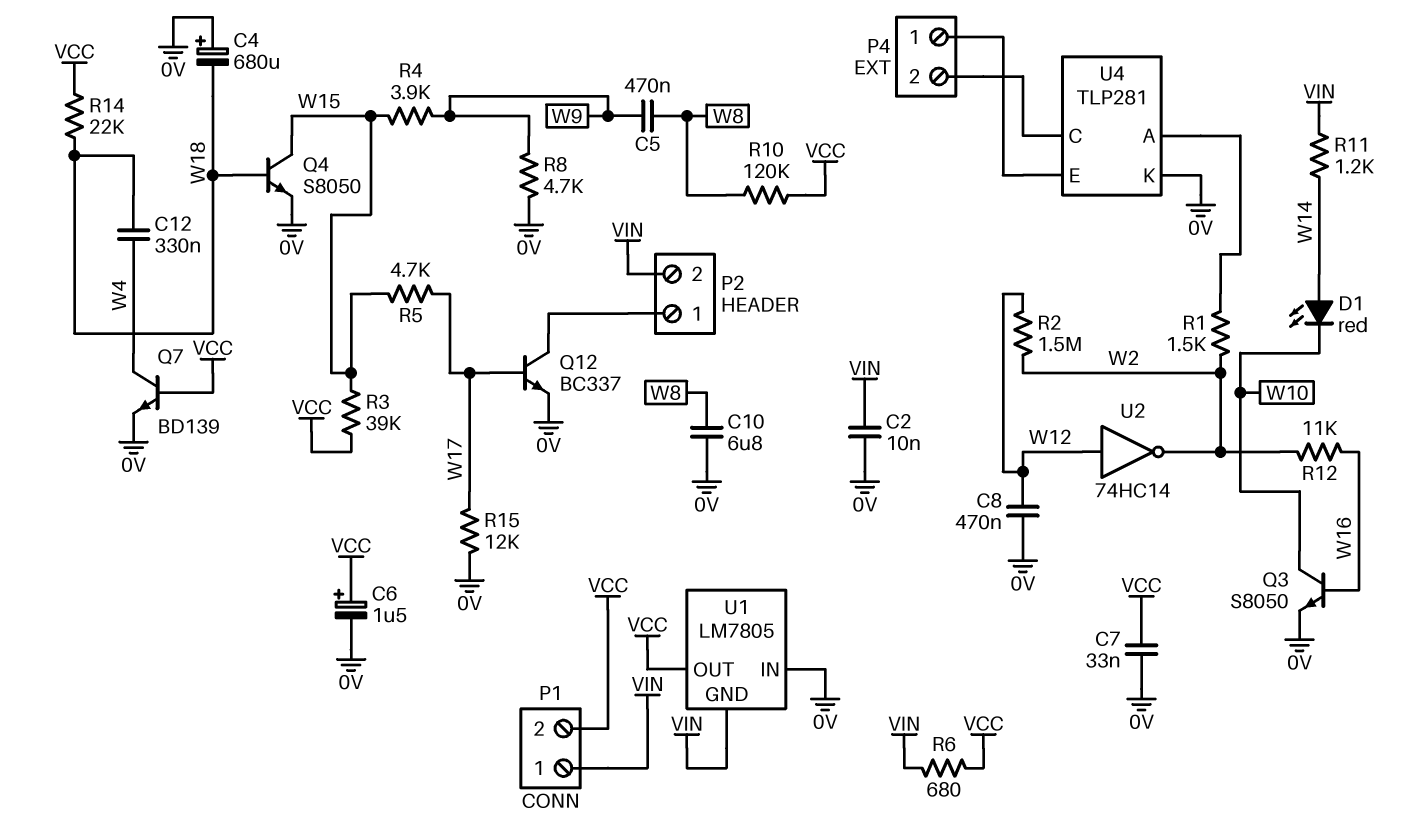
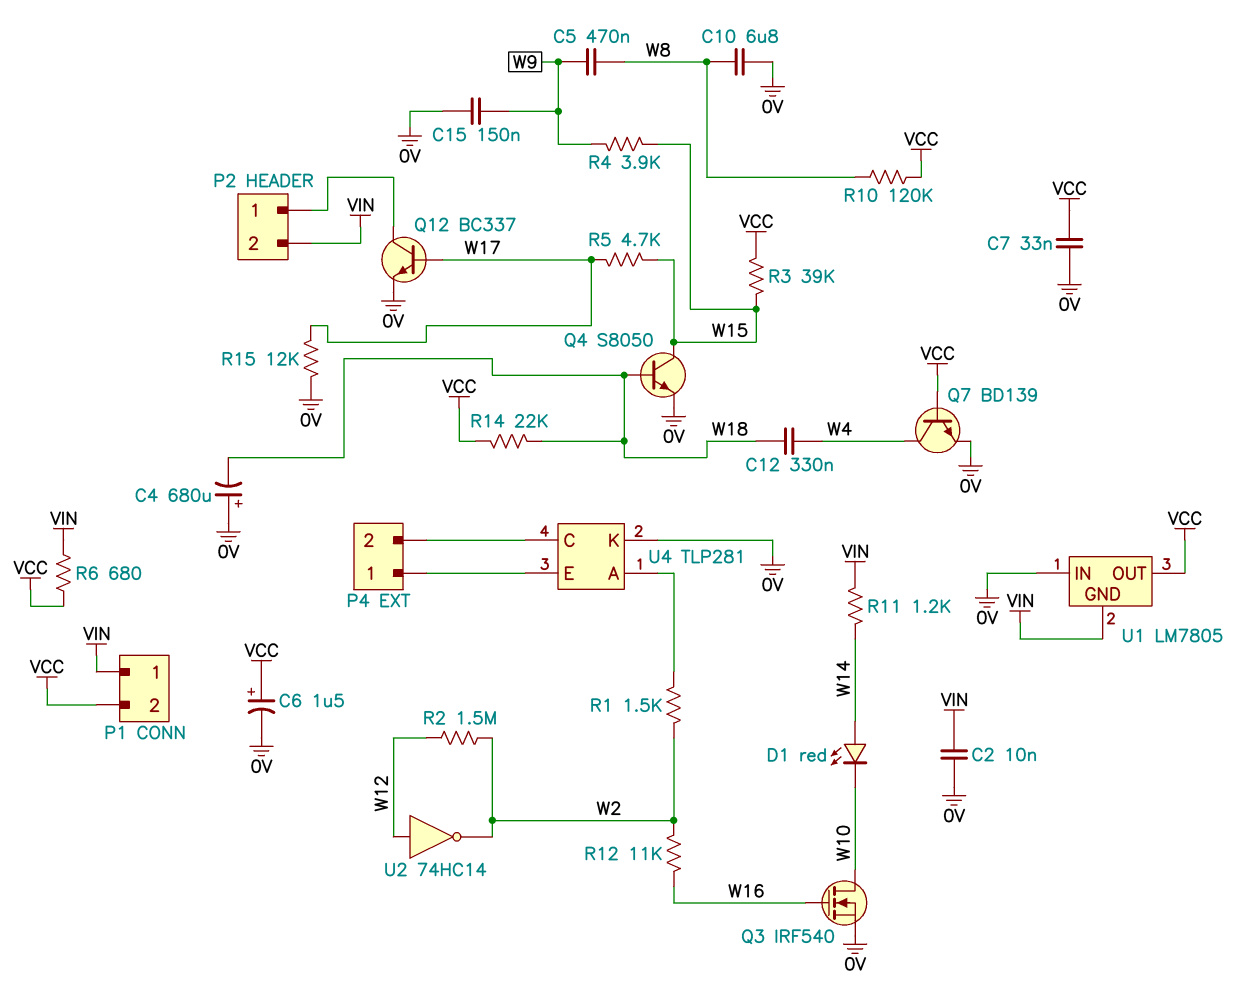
C8: 470nF (0V, W12) -> none
C15: none -> 150nF (0V, W9)
Q3: NPN S8050 (B W16, C W10, E 0V) -> NMOS IRF540 (G W16, D W10, S 0V)
R8: 4.7k (0V, W9) -> none

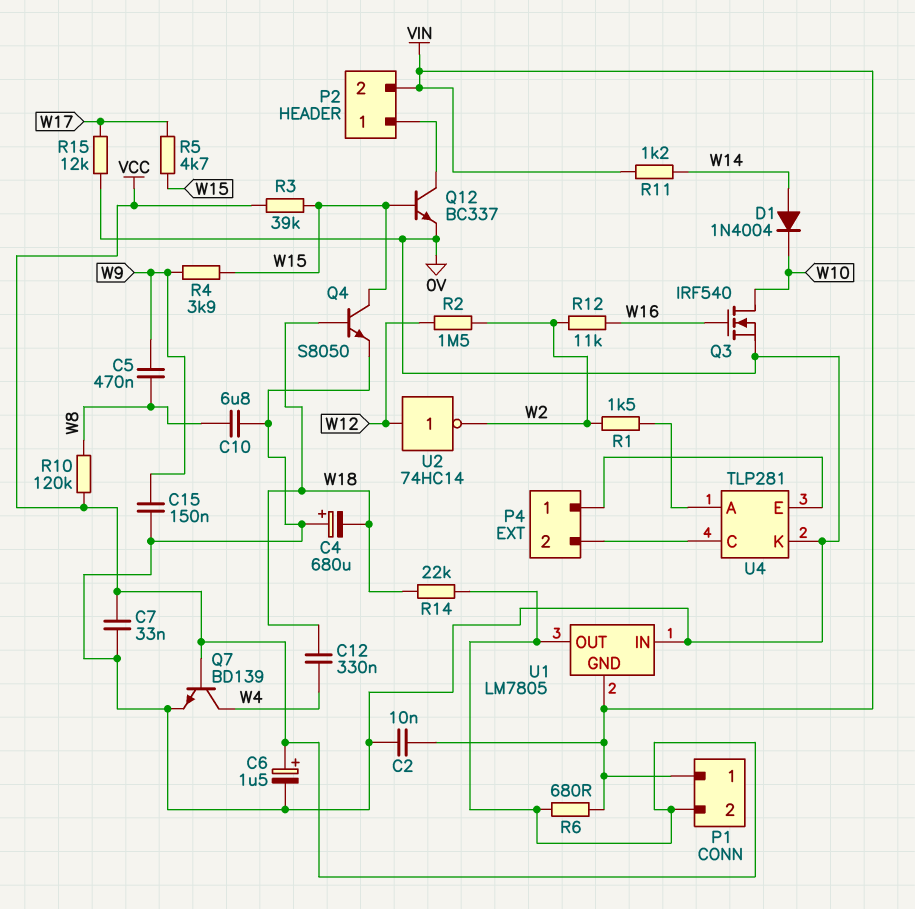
D1: LED red (A W14, K W10) -> diode 1N4004 (A W14, K W10)
Q12: NPN BC337 (B W17, C P2/1, E 0V) -> NPN BC337 (B W15, C P2/1, E 0V)

